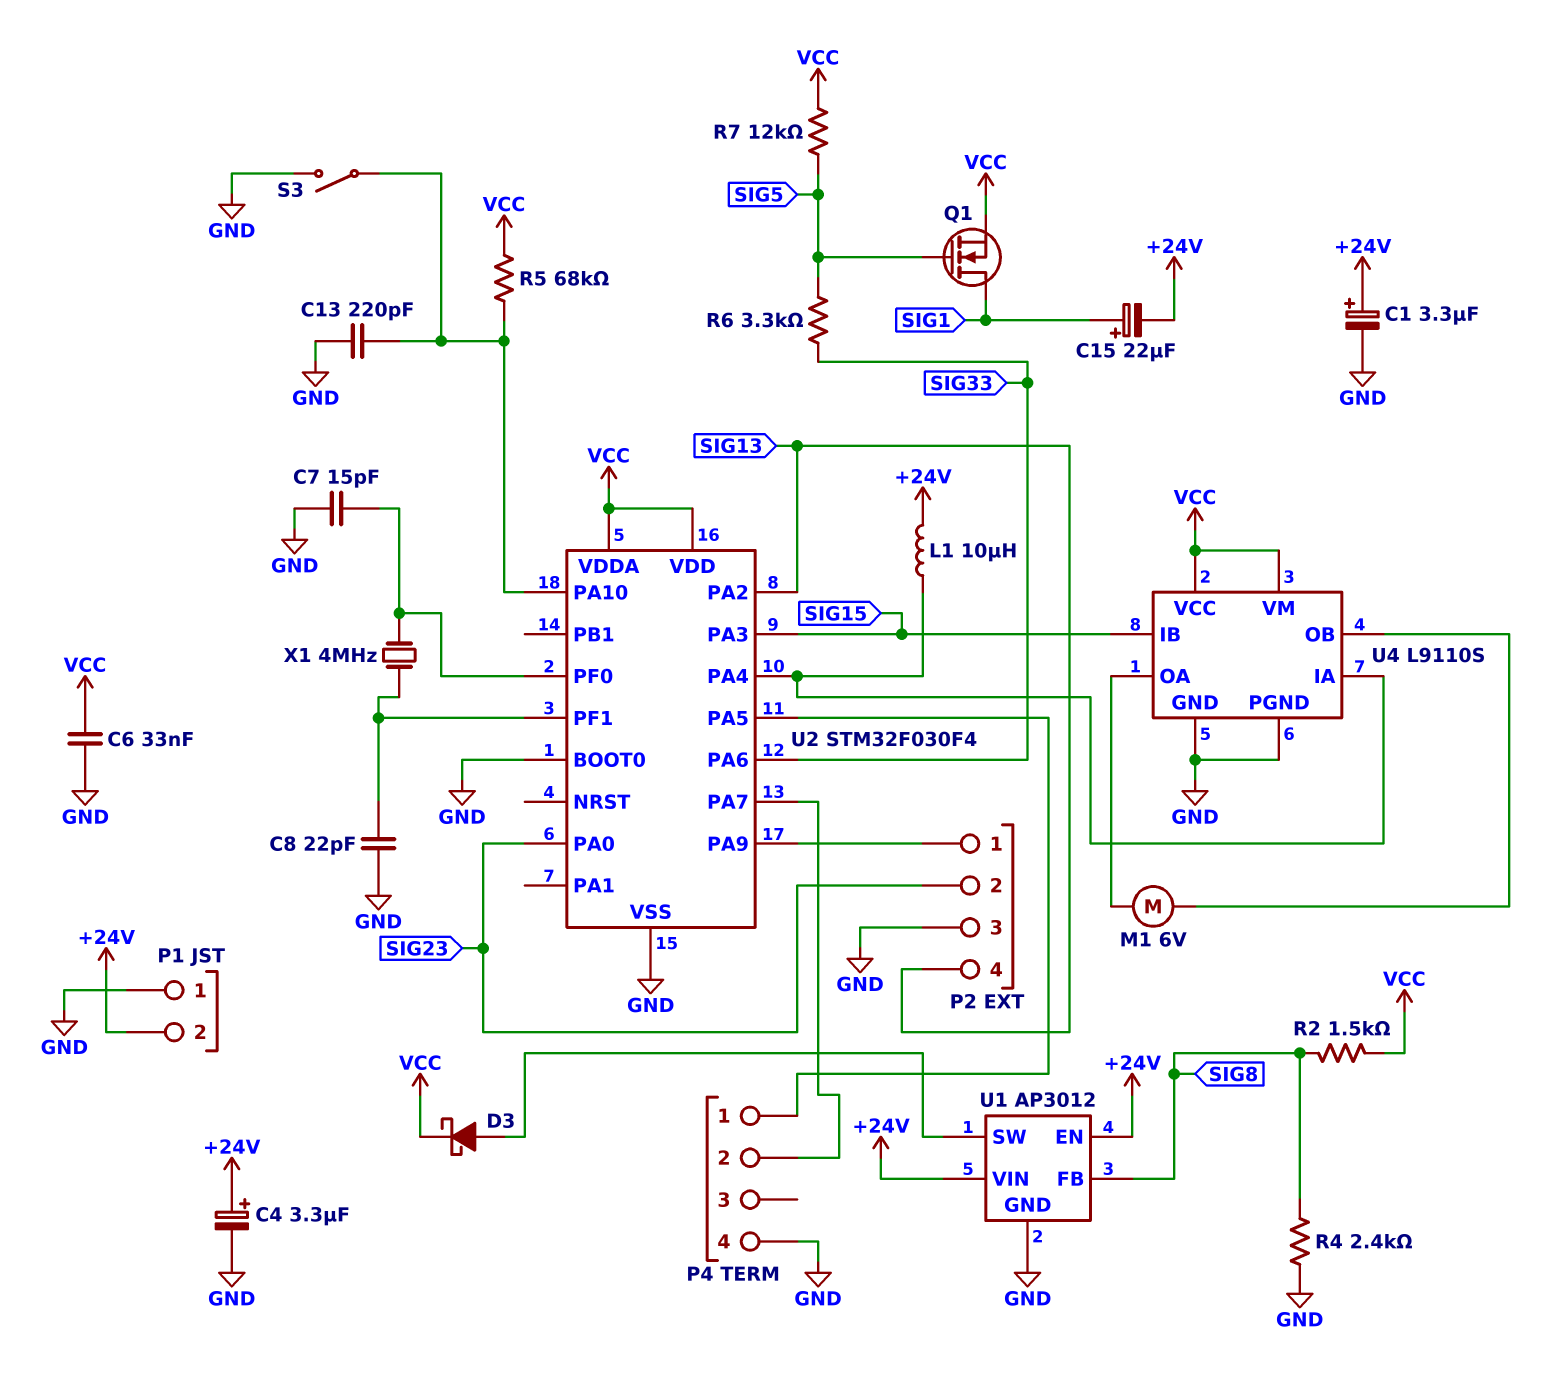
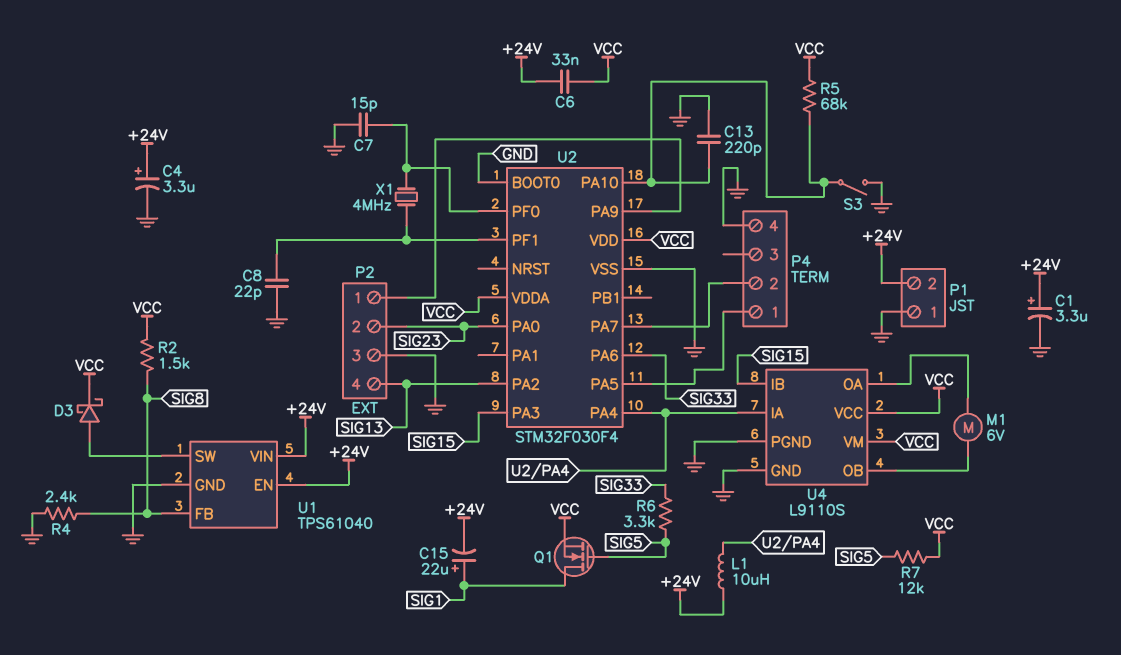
C6: 33nF (GND, VCC) -> 33nF (+24V, VCC)
U1: AP3012 -> TPS61040

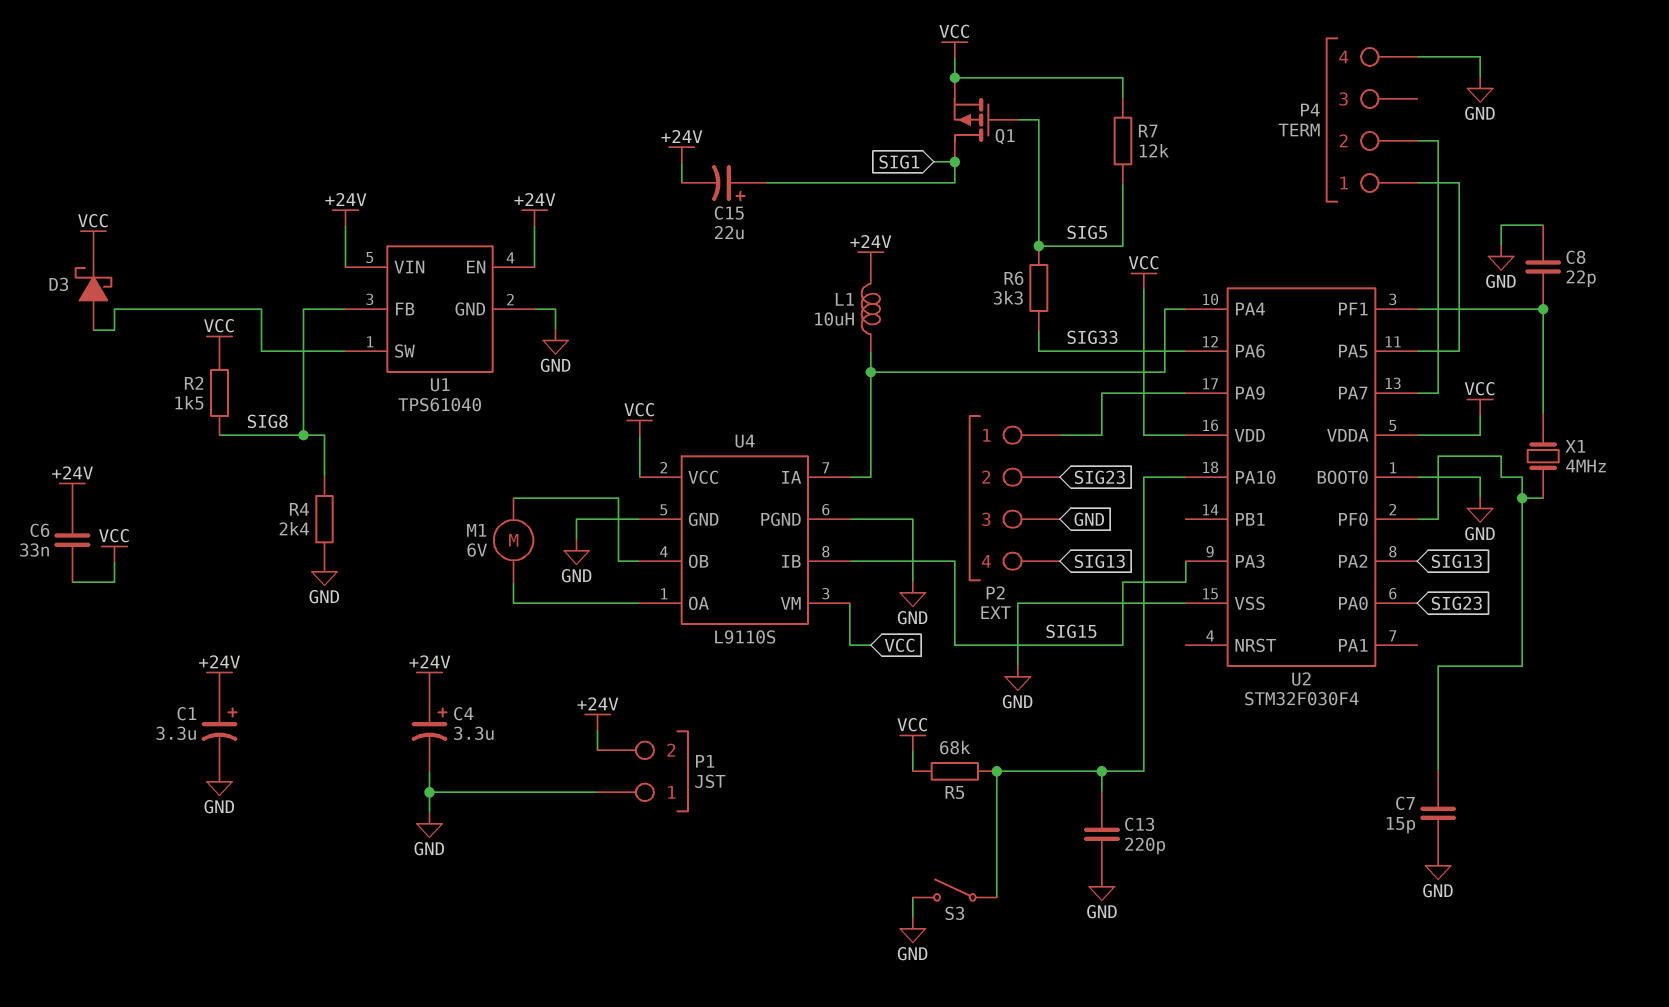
Q1: NMOS (G SIG5, D SIG1, S VCC) -> PMOS (G SIG5, D SIG1, S VCC)

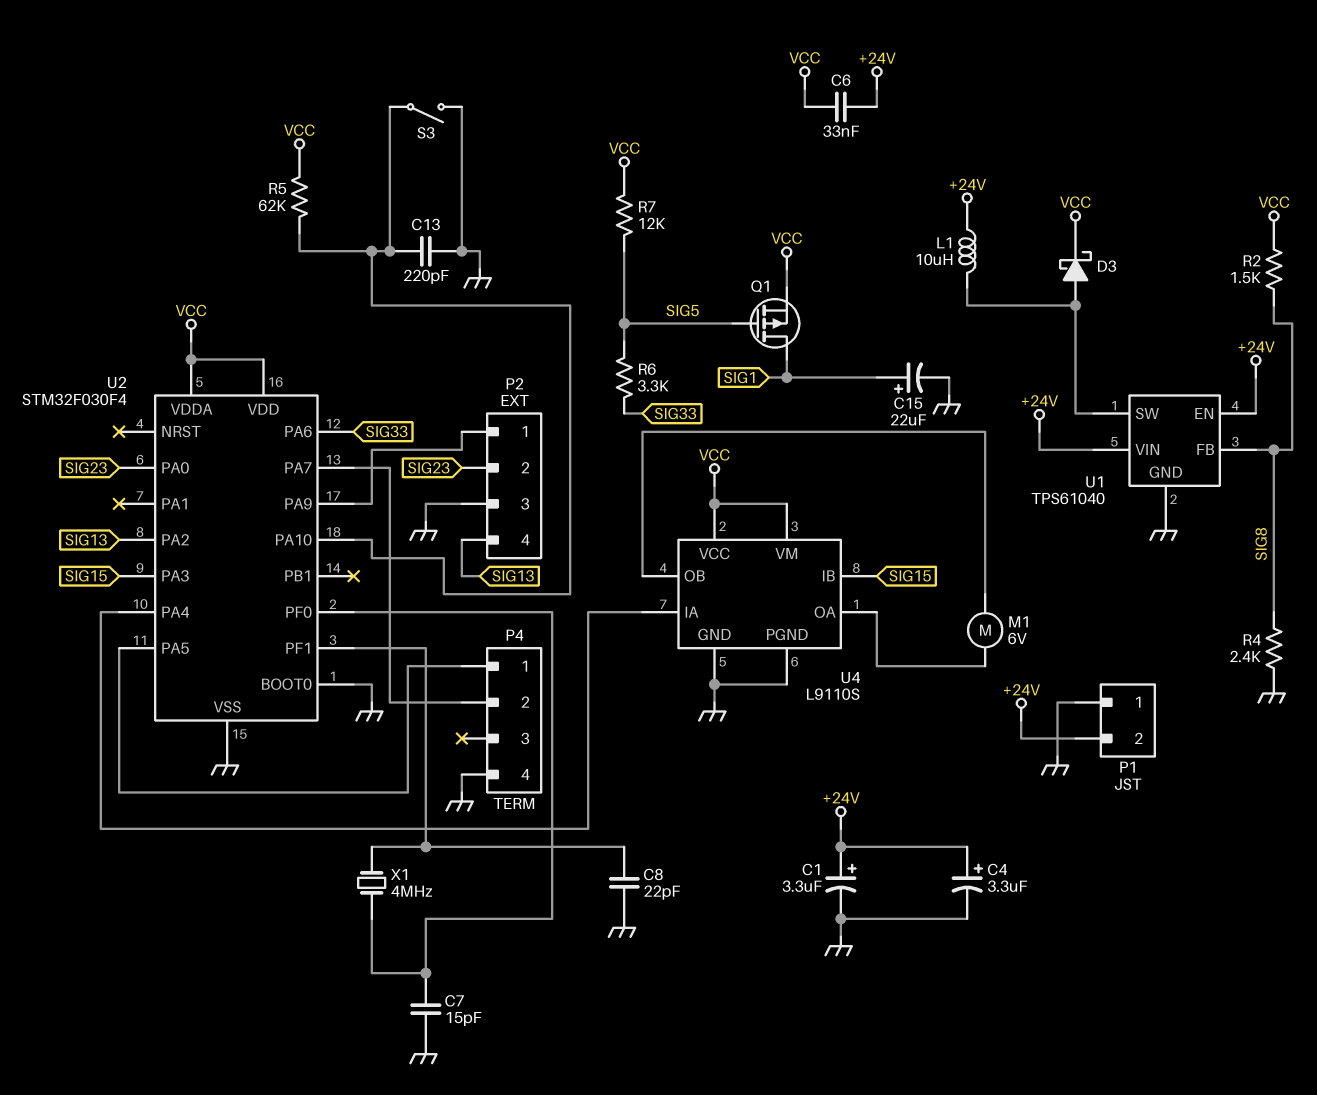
C15: 22uF (plus SIG1, minus +24V) -> 22uF (plus SIG1, minus GND)
L1: 10uH (+24V, U2/PA4) -> 10uH (+24V, U1/SW)
R5: 68k (U2/PA10, VCC) -> 62k (U2/PA10, VCC)

